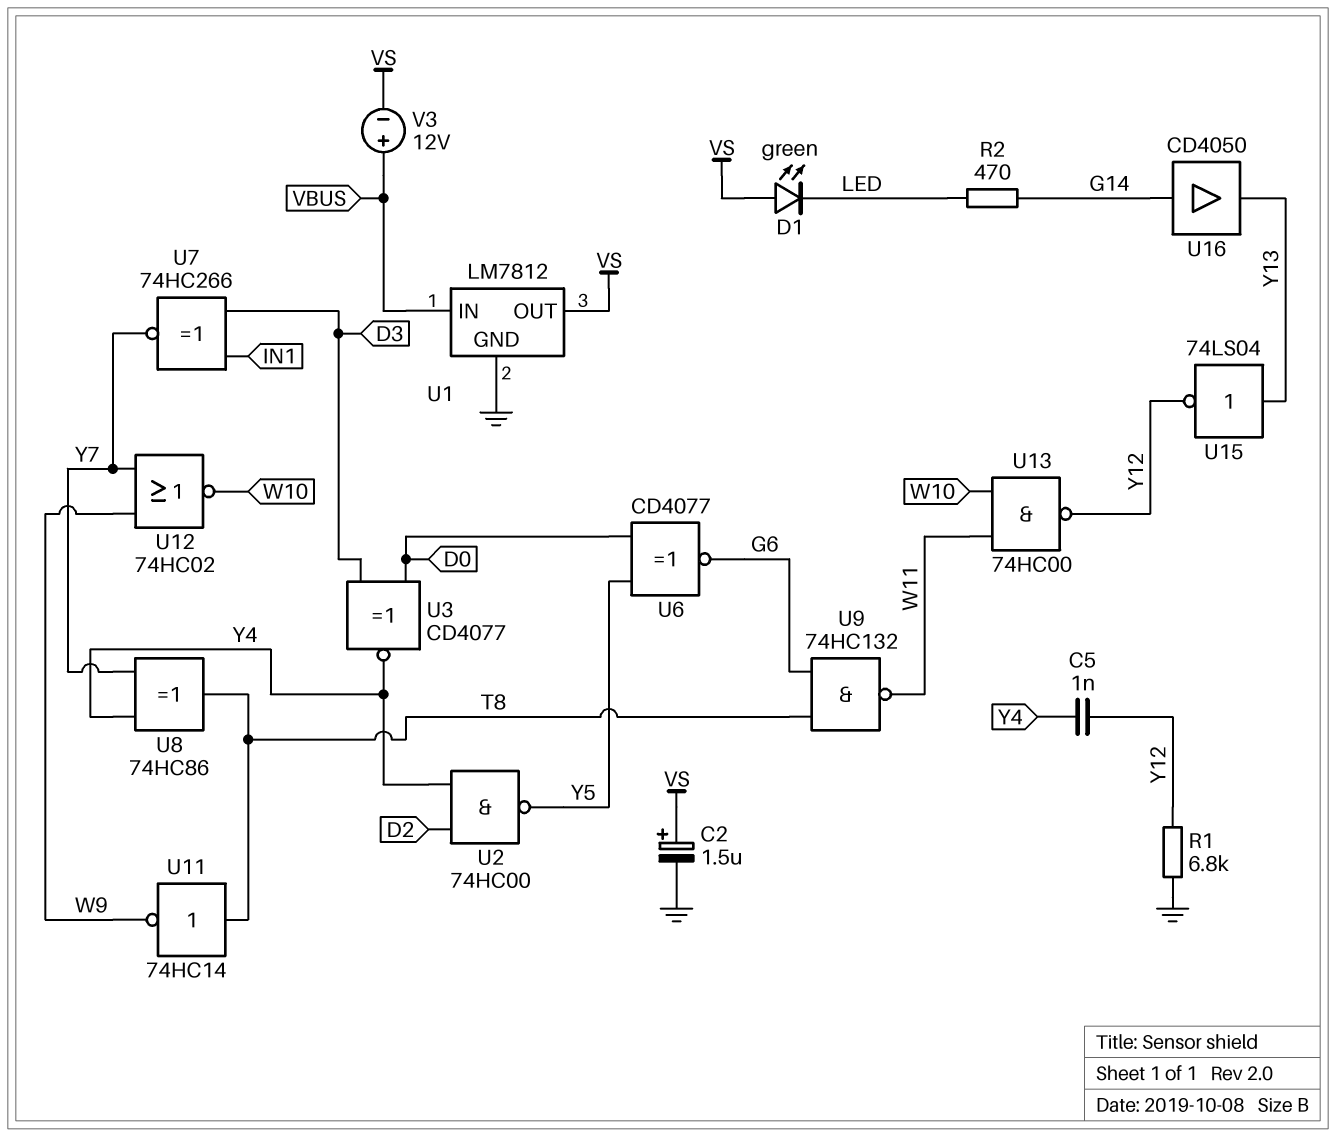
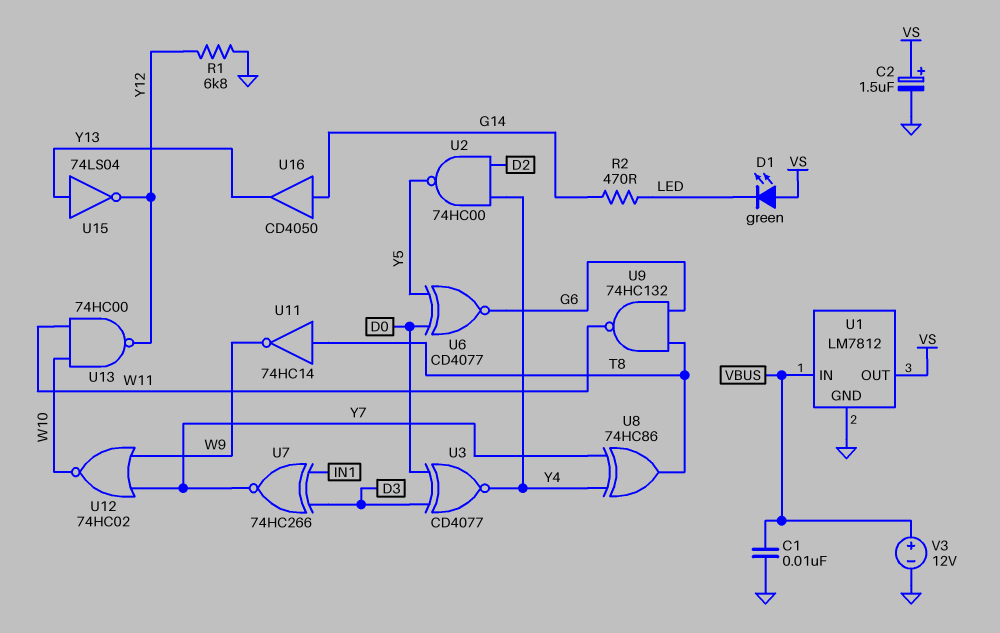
C1: none -> 10nF (GND, VBUS)
C5: 1nF (Y4, Y12) -> none
V3: 12V (plus VBUS, minus VS) -> 12V (plus VBUS, minus GND)

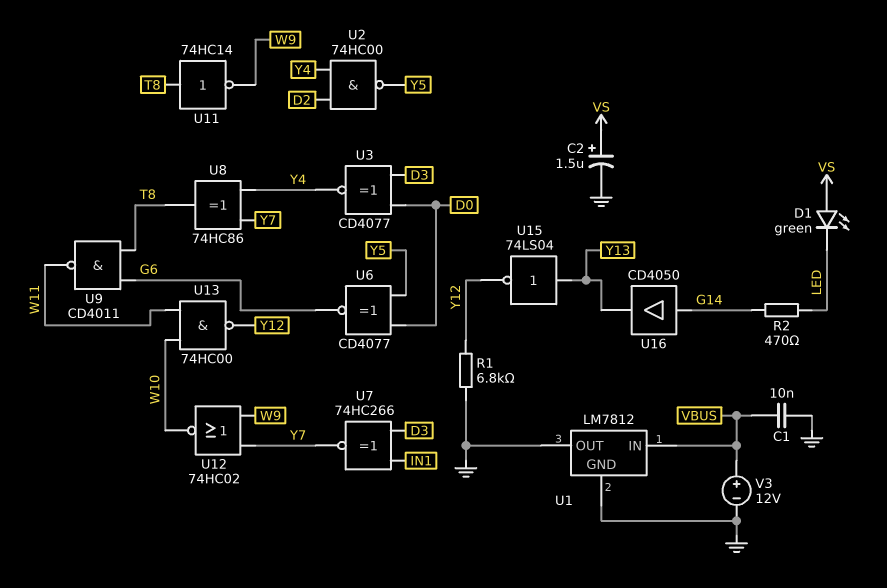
U1 pin OUT: VS -> GND
U9: NAND 74HC132 (in G6, in T8, out W11) -> NAND CD4011 (in G6, in T8, out W11)

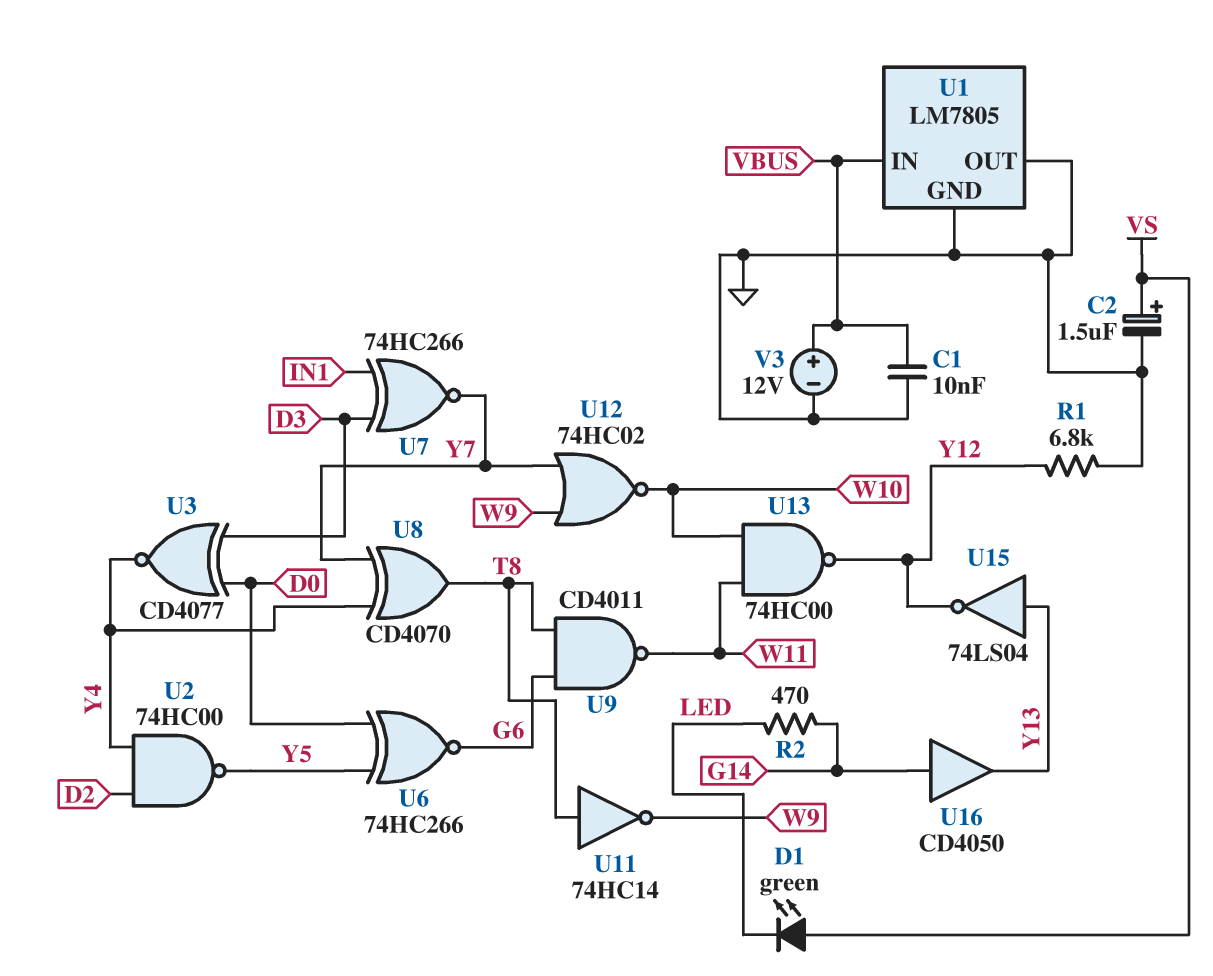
U1: LM7812 -> LM7805
U6: XNOR CD4077 (in D0, in Y5, out G6) -> XNOR 74HC266 (in D0, in Y5, out G6)
U8: XOR 74HC86 (in Y4, in Y7, out T8) -> XOR CD4070 (in Y4, in Y7, out T8)

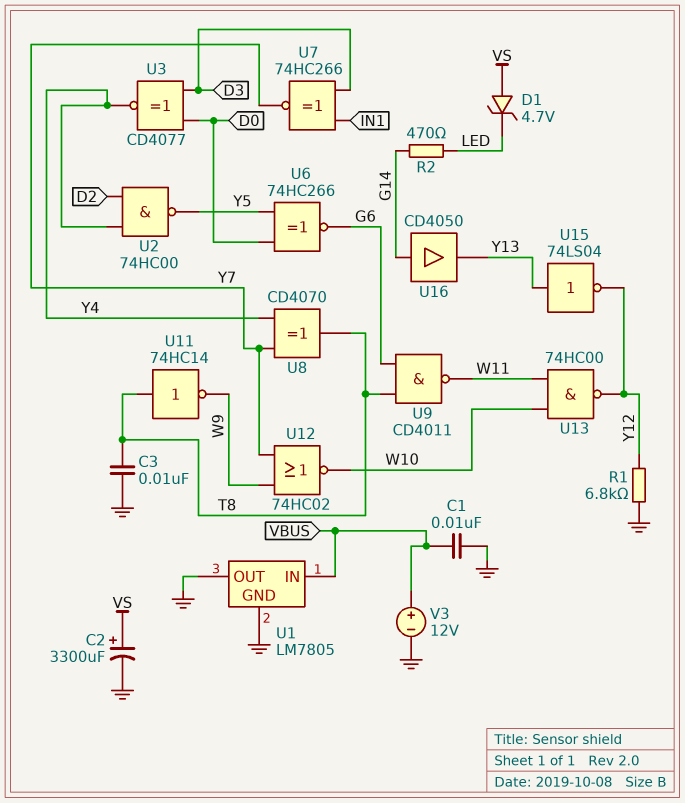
C2: 1.5uF (plus VS, minus GND) -> 3300uF (plus VS, minus GND)
C3: none -> 10nF (GND, T8)
D1: LED green (A VS, K LED) -> zener 4.7V (A VS, K LED)

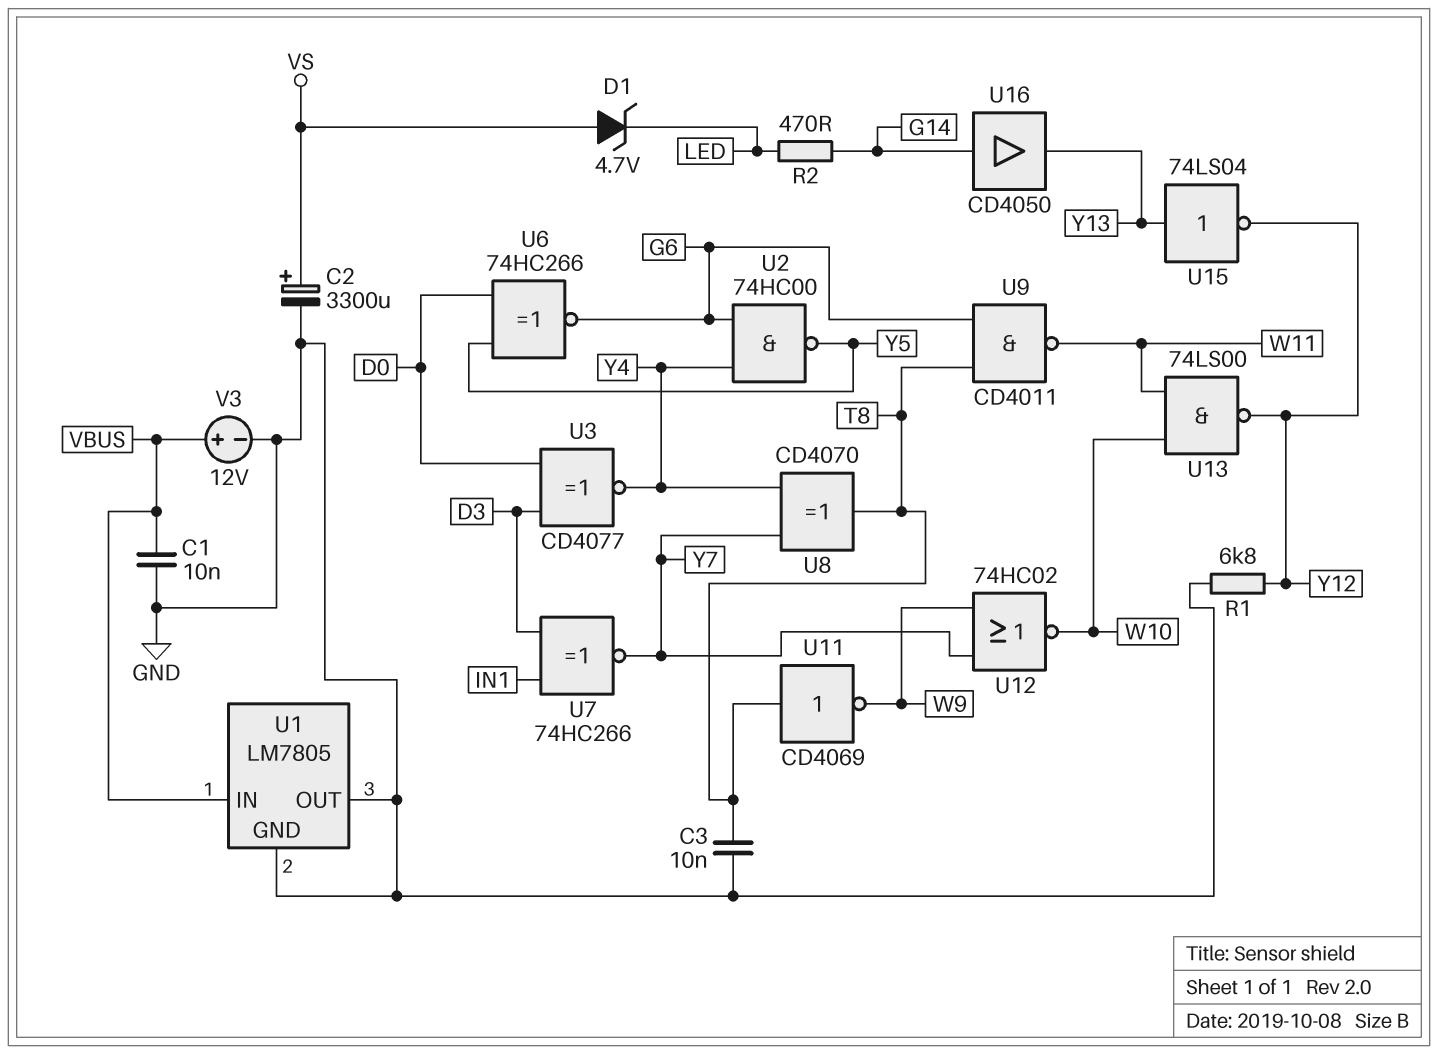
U2: NAND 74HC00 (in D2, in Y4, out Y5) -> NAND 74HC00 (in G6, in Y4, out Y5)
U11: NOT 74HC14 (in T8, out W9) -> NOT CD4069 (in T8, out W9)
U13: NAND 74HC00 (in W10, in W11, out Y12) -> NAND 74LS00 (in W10, in W11, out Y12)

